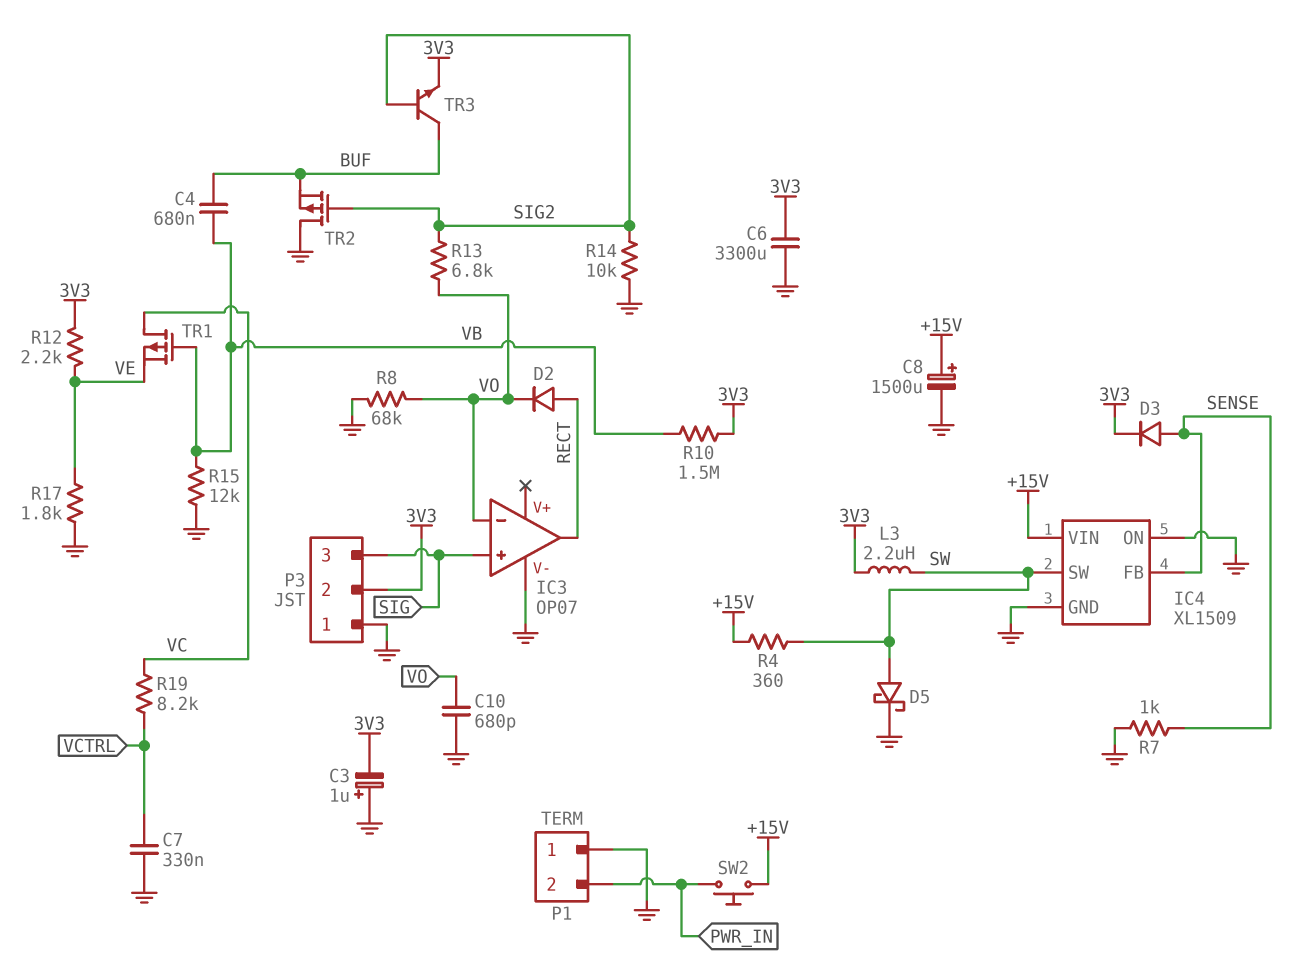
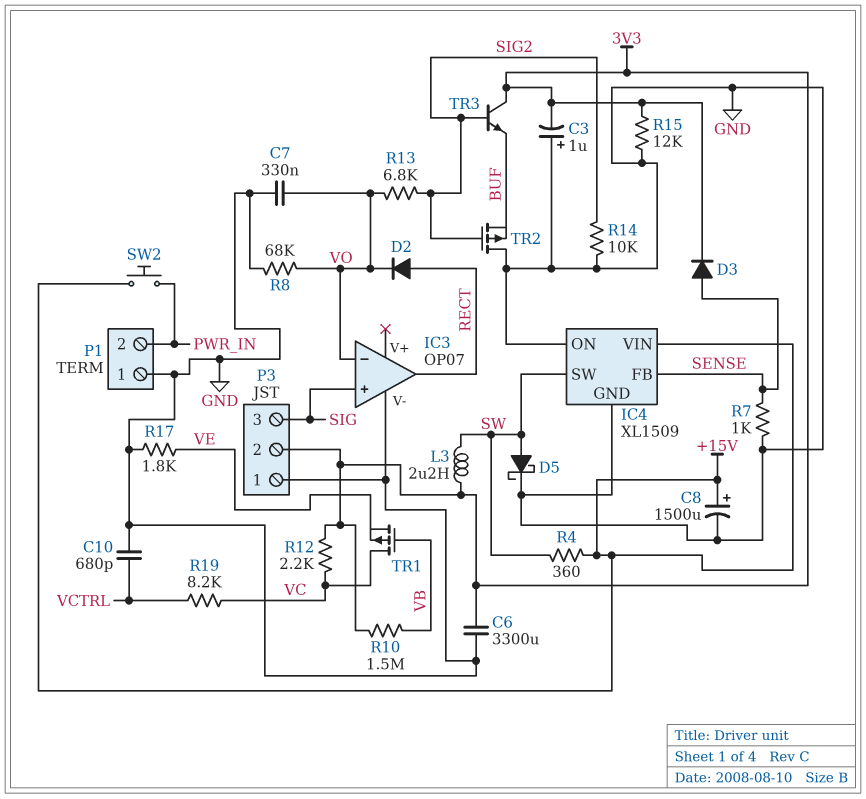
C4: 680nF (BUF, VB) -> none
C7: 330nF (GND, VCTRL) -> 330nF (GND, VO)
C10: 680pF (GND, VO) -> 680pF (GND, VCTRL)
R12: 2.2k (3V3, VE) -> 2.2k (3V3, VC)
R15: 12k (GND, VB) -> 12k (3V3, GND)
TR3: NPN (B SIG2, C BUF, E 3V3) -> NPN (B SIG2, C 3V3, E BUF)

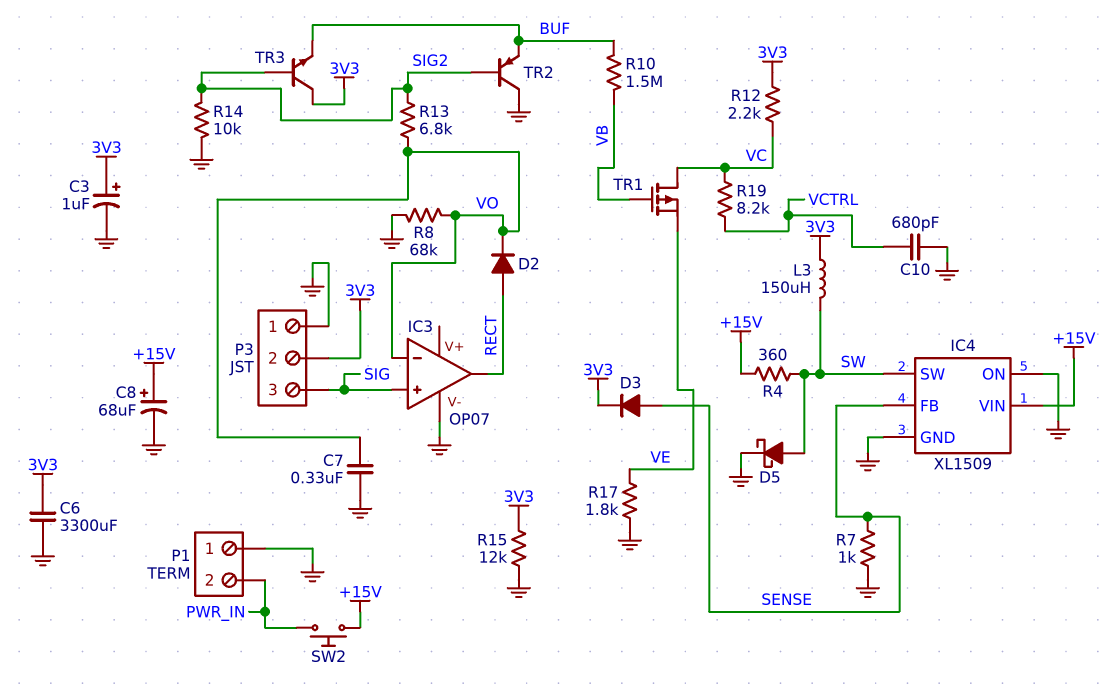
C3: 1uF (plus GND, minus 3V3) -> 1uF (plus 3V3, minus GND)
C8: 1500uF (plus +15V, minus GND) -> 68uF (plus +15V, minus GND)
L3: 2.2uH (3V3, SW) -> 150uH (3V3, SW)
R10: 1.5M (3V3, VB) -> 1.5M (BUF, VB)
TR2: PMOS (G SIG2, D GND, S BUF) -> PNP (B SIG2, C GND, E BUF)

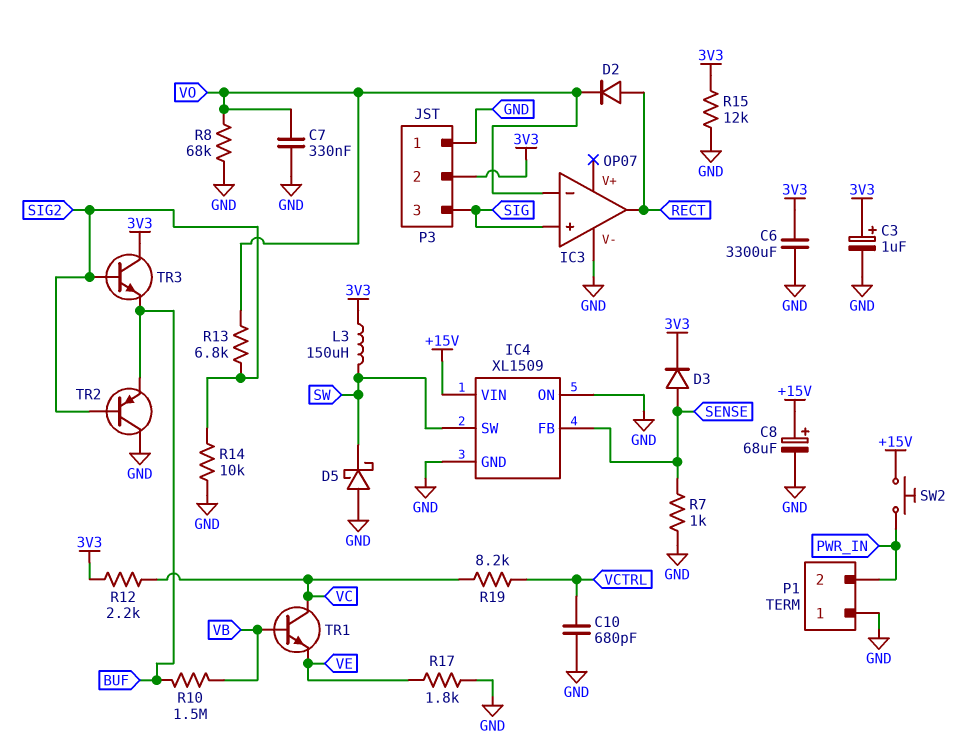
D5: schottky (A SW, K GND) -> schottky (A GND, K SW)
R4: 360 (+15V, SW) -> none
TR1: PMOS (G VB, D VC, S VE) -> NPN (B VB, C VC, E VE)

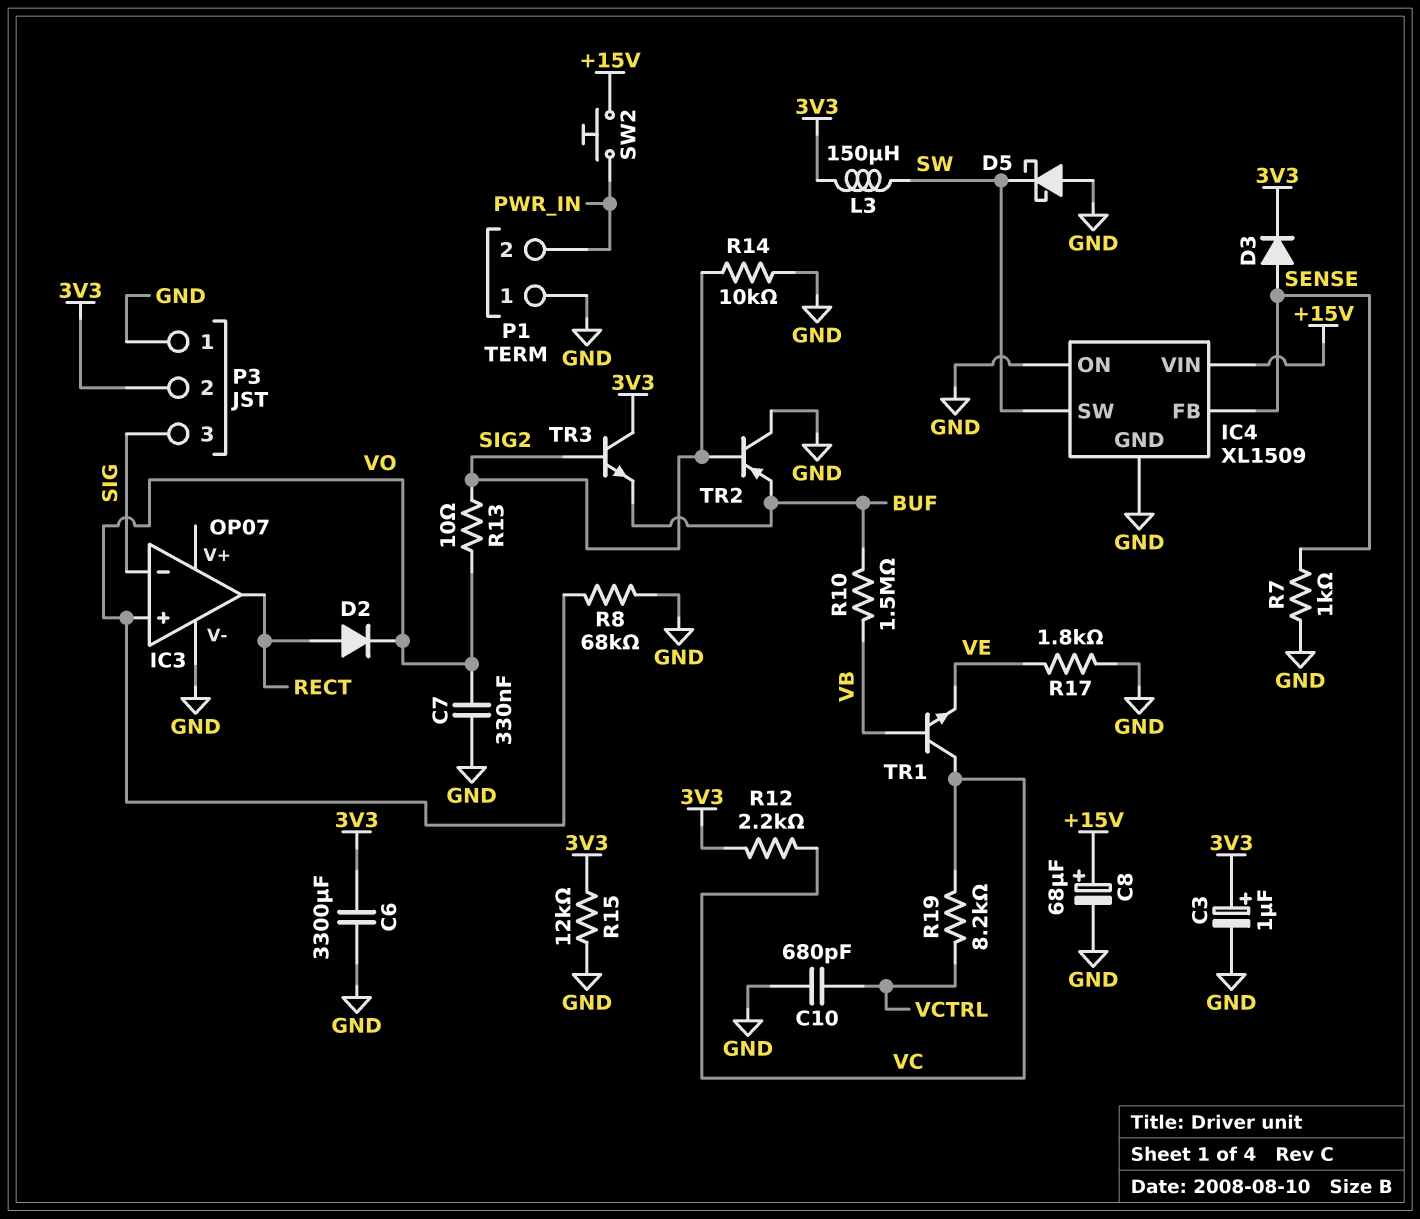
IC3 pin in+: SIG -> VO
IC3 pin in-: VO -> SIG
R13: 6.8k (SIG2, VO) -> 10 (SIG2, VO)

